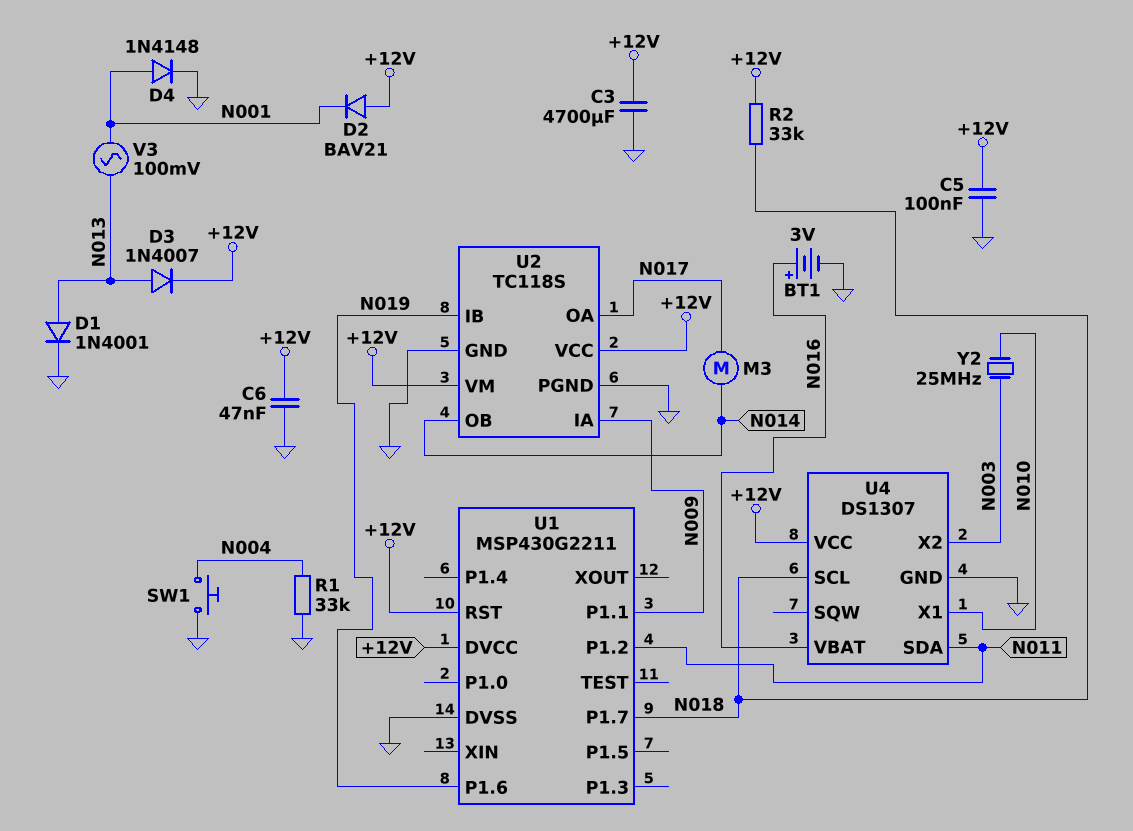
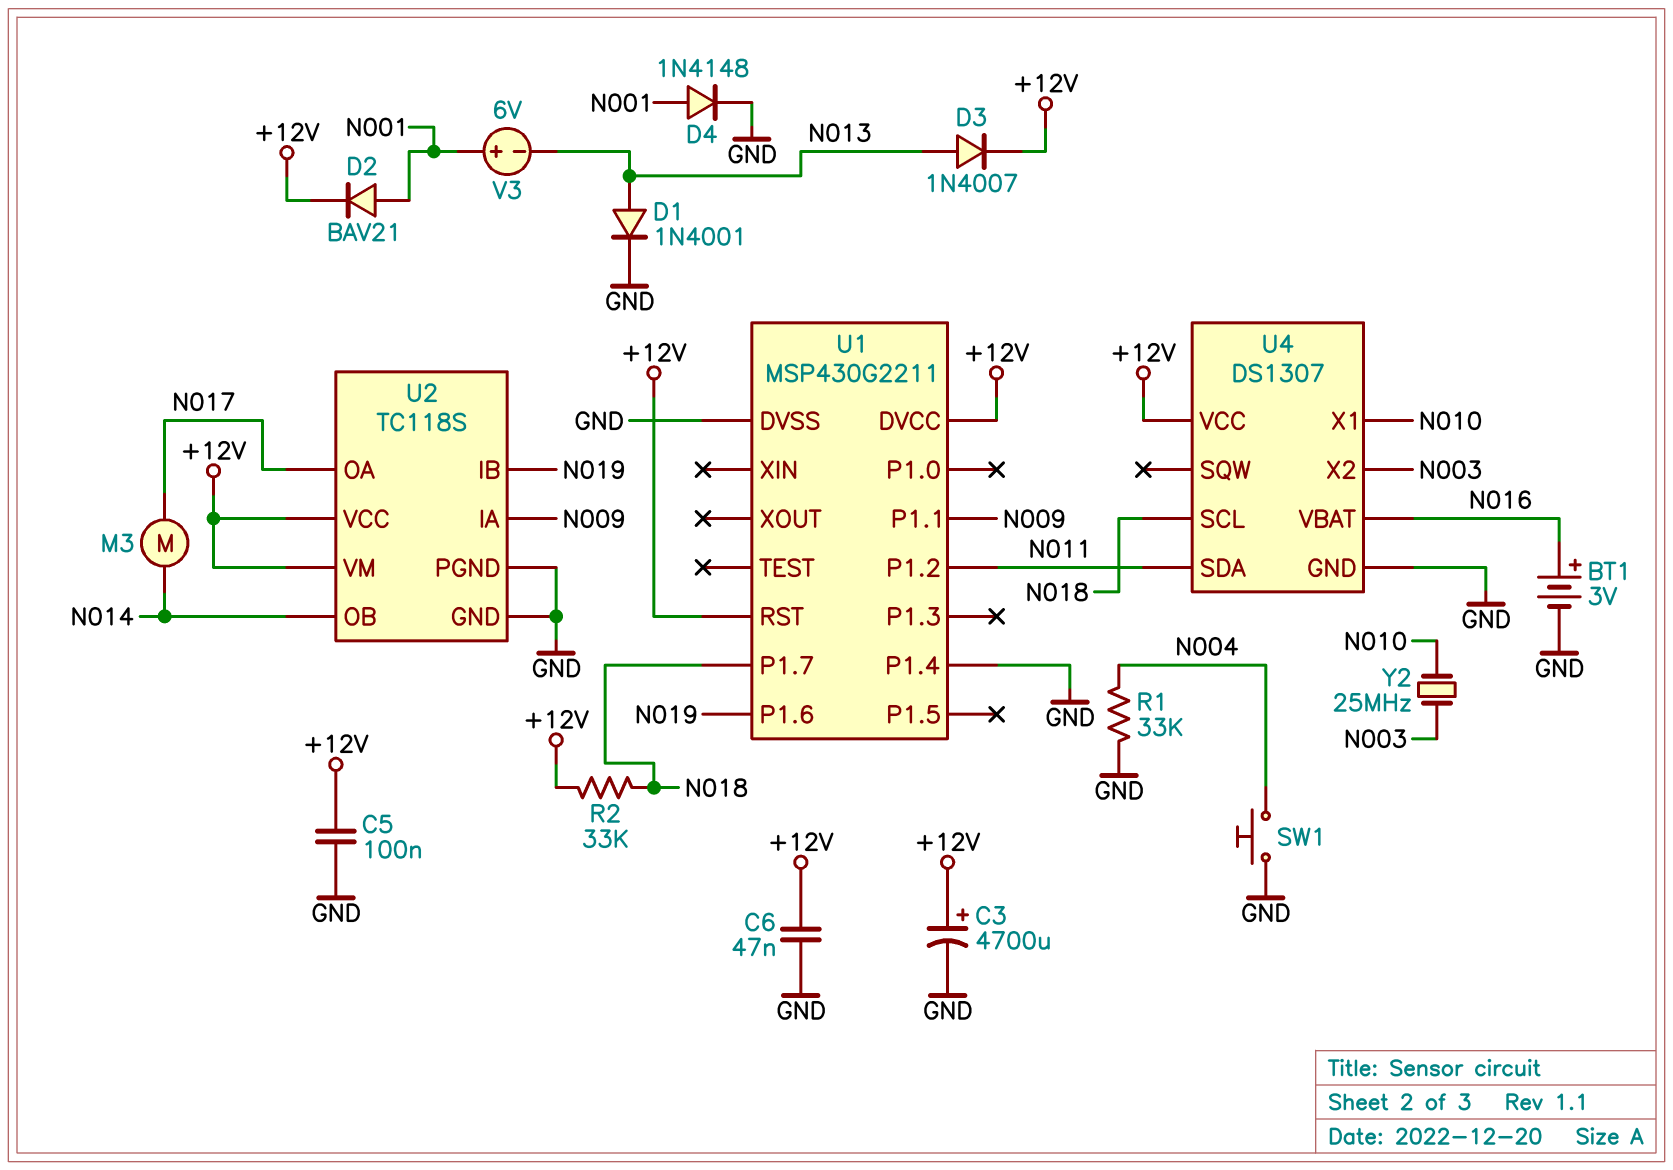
C3: 4700uF (+12V, GND) -> 4700uF (plus +12V, minus GND)
D2: diode BAV21 (A +12V, K N001) -> diode BAV21 (A N001, K +12V)
U1 pin P1.4: none -> GND
V3: AC 100mV (N001, N013) -> 6V (plus N001, minus N013)

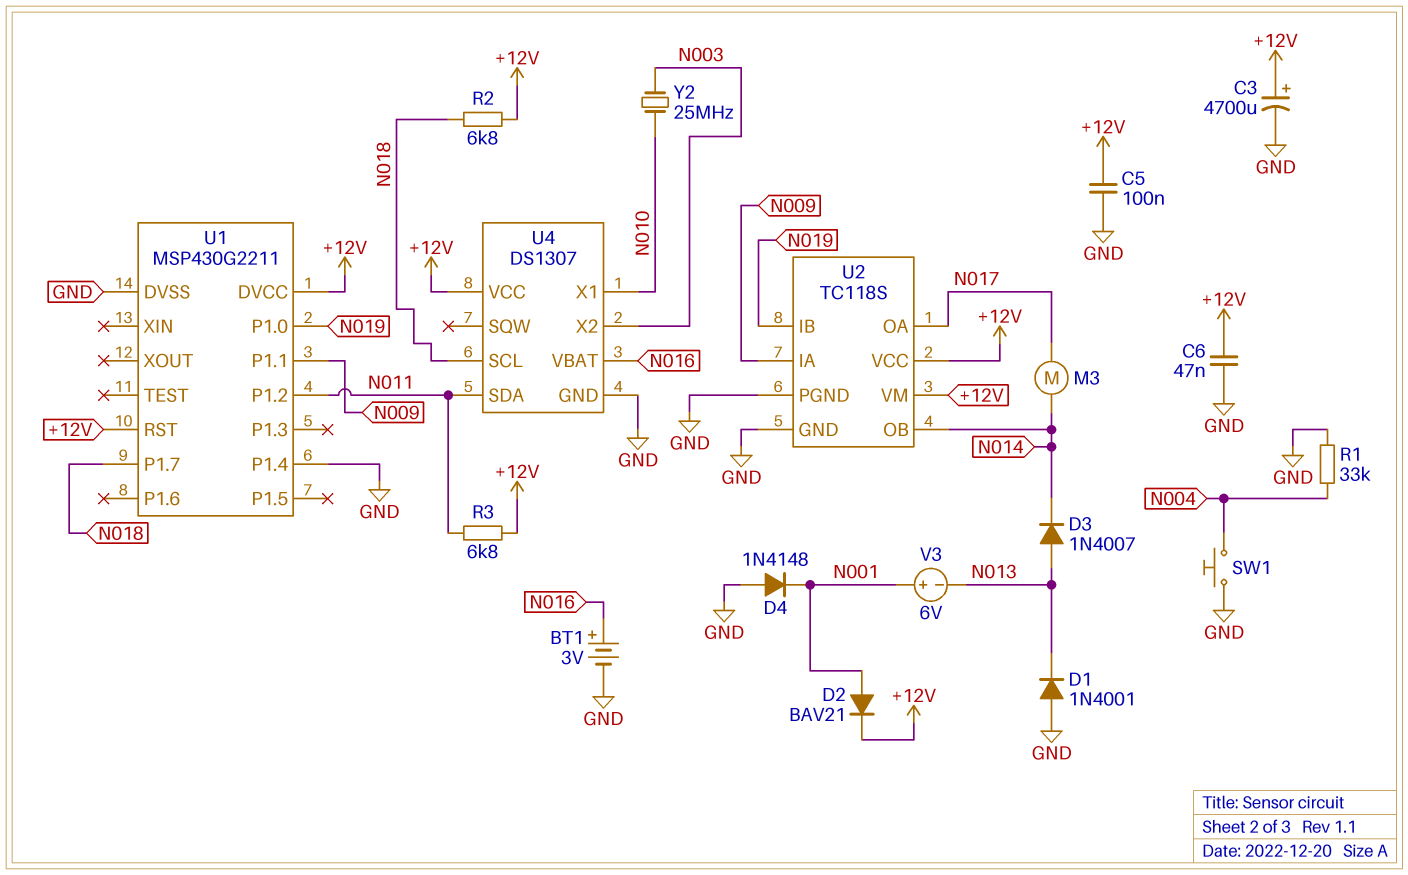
D1: diode 1N4001 (A N013, K GND) -> diode 1N4001 (A GND, K N013)
D3: diode 1N4007 (A N013, K +12V) -> diode 1N4007 (A N013, K N014)
D4: diode 1N4148 (A N001, K GND) -> diode 1N4148 (A GND, K N001)
R2: 33k (+12V, N018) -> 6.8k (+12V, N018)
R3: none -> 6.8k (+12V, N011)
U1 pin P1.0: none -> N019
U1 pin P1.6: N019 -> none

